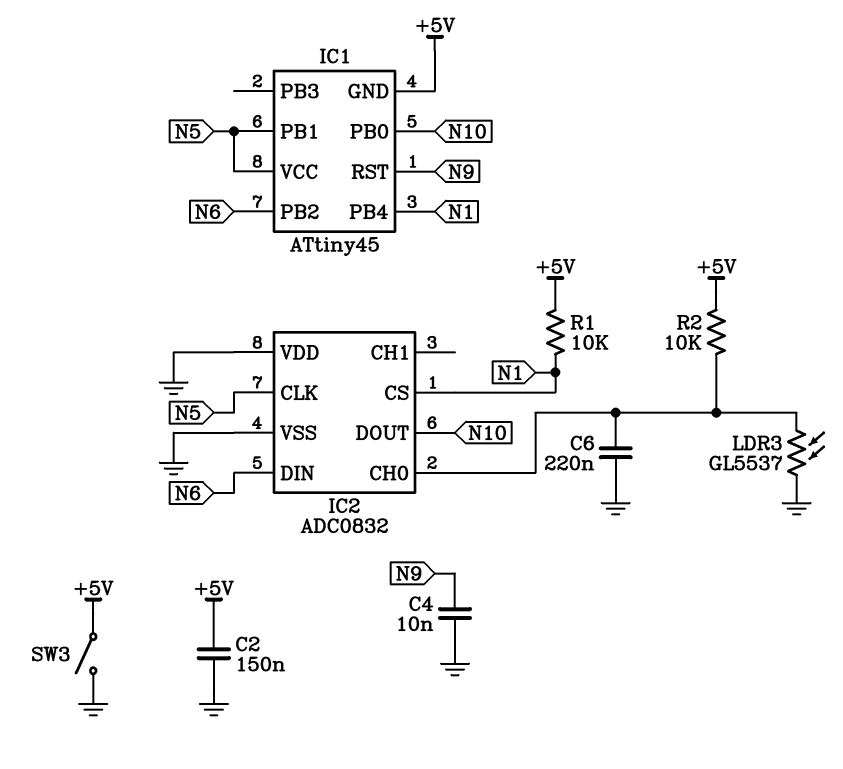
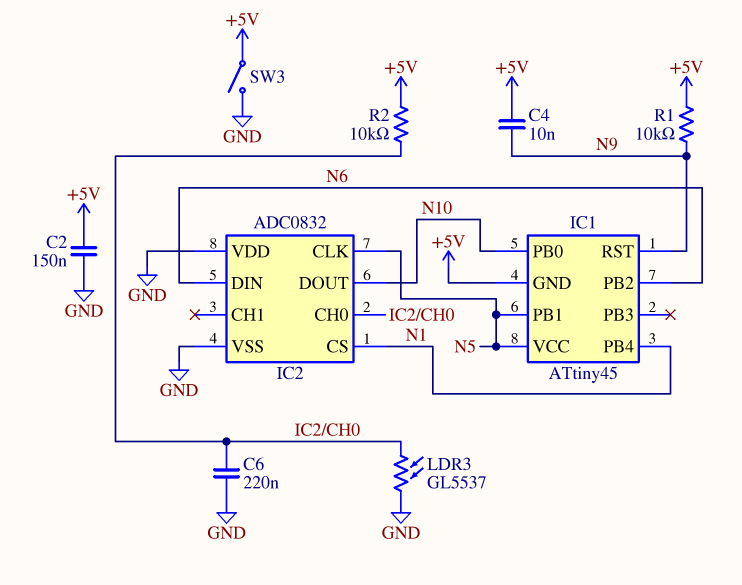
C4: 10nF (GND, N9) -> 10nF (+5V, N9)
R1: 10k (+5V, N1) -> 10k (+5V, N9)

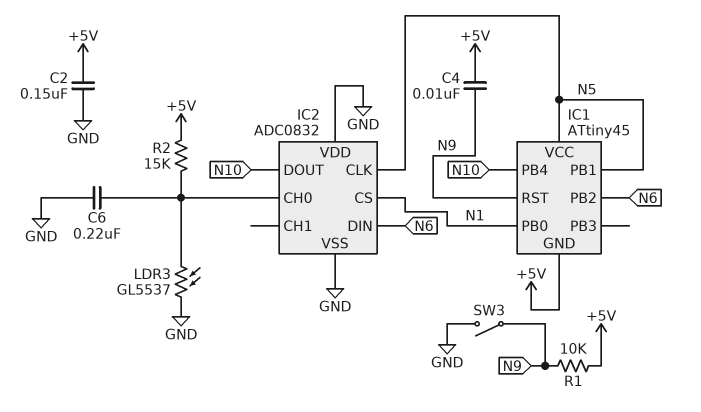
IC1 pin PB0: N10 -> N1
IC1 pin PB4: N1 -> N10
R2: 10k (+5V, IC2/CH0) -> 15k (+5V, IC2/CH0)
SW3: switch (+5V, GND) -> switch (GND, N9)

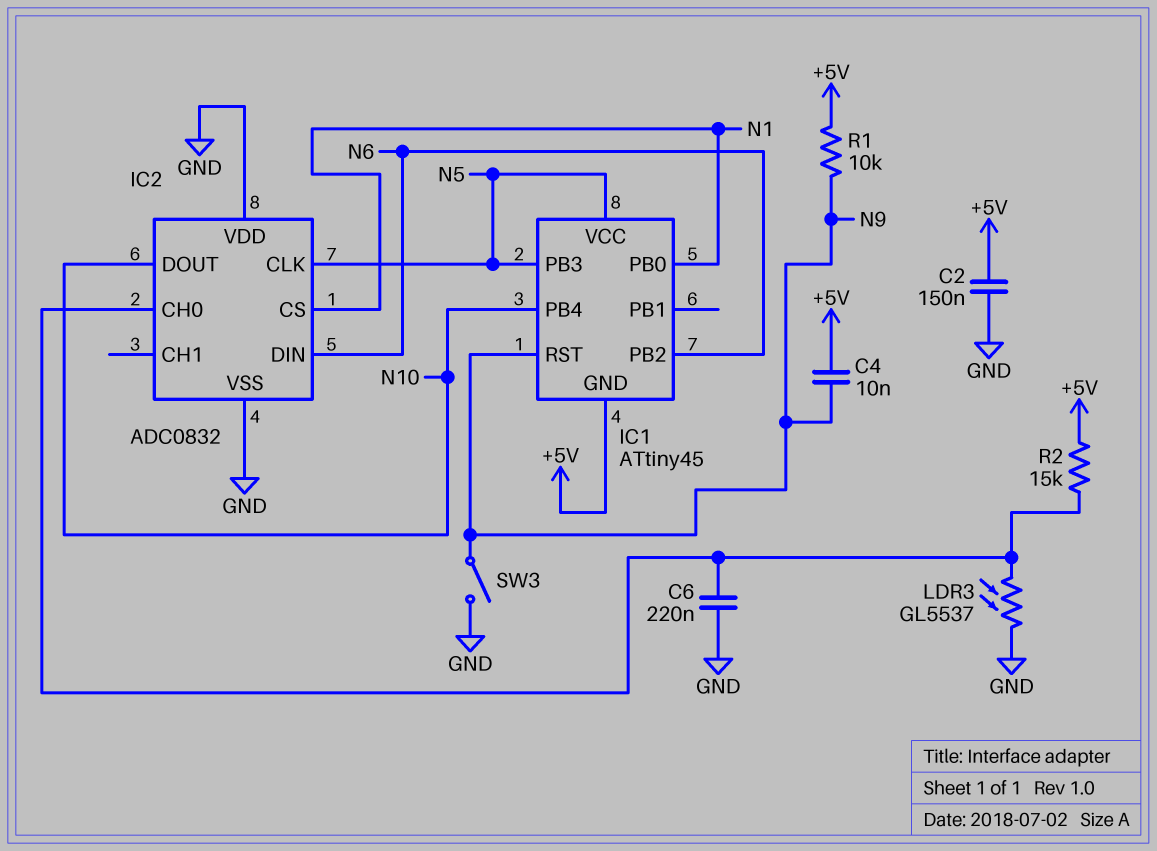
IC1 pin PB1: N5 -> none
IC1 pin PB3: none -> N5

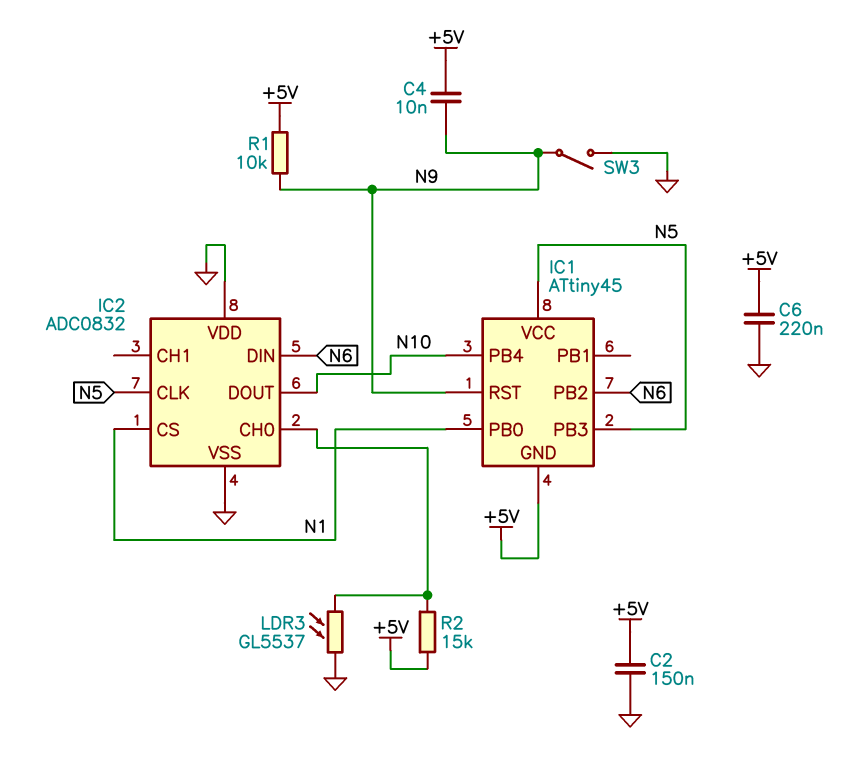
C6: 220nF (GND, IC2/CH0) -> 220nF (+5V, GND)

